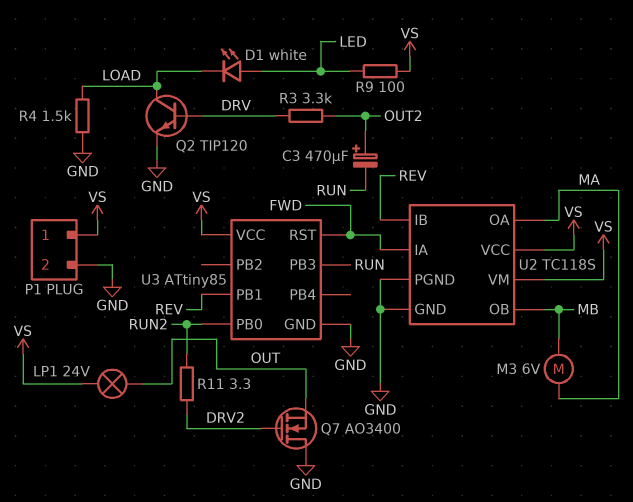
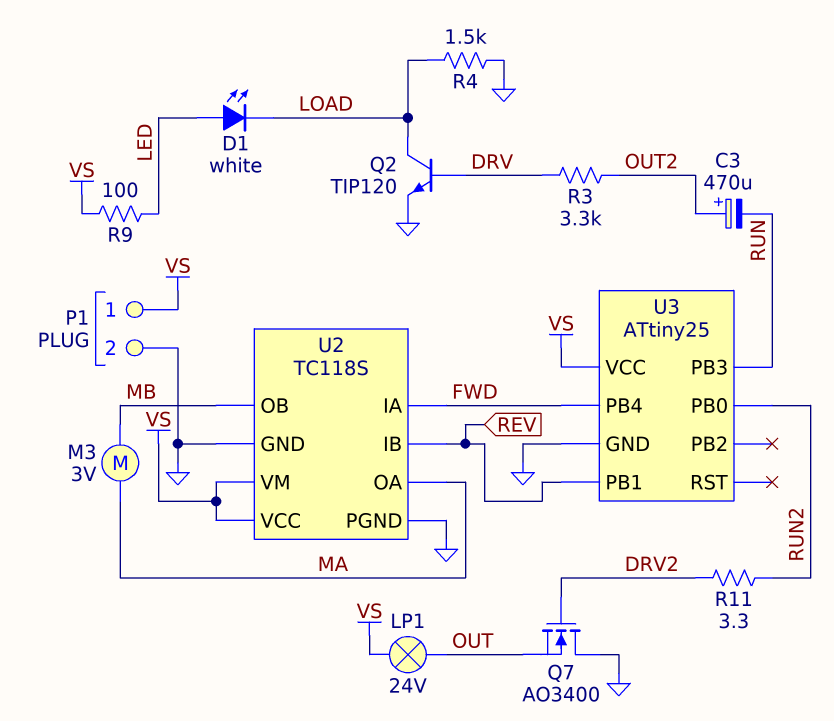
M3: motor 6V (MA, MB) -> motor 3V (MA, MB)
U3: ATtiny85 -> ATtiny25
U3 pin PB4: none -> FWD
U3 pin RST: FWD -> none

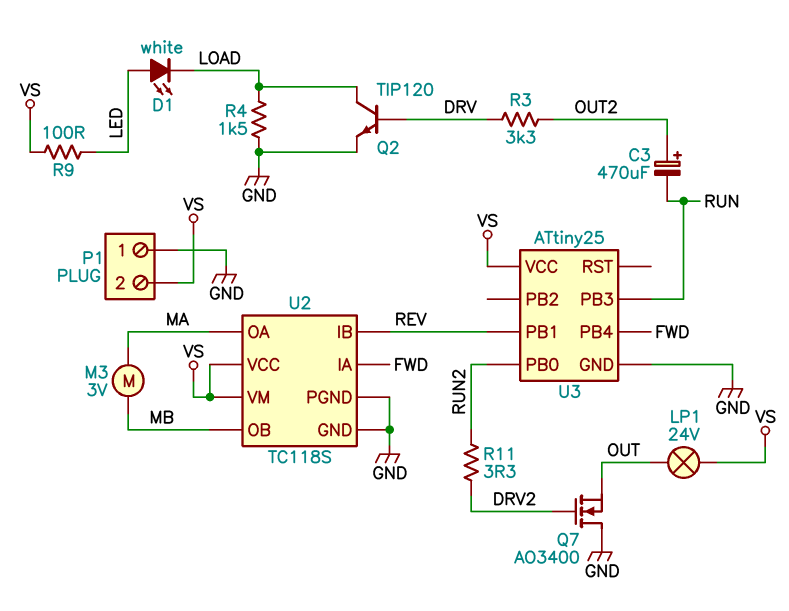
P1 pin 1: VS -> GND
P1 pin 2: GND -> VS

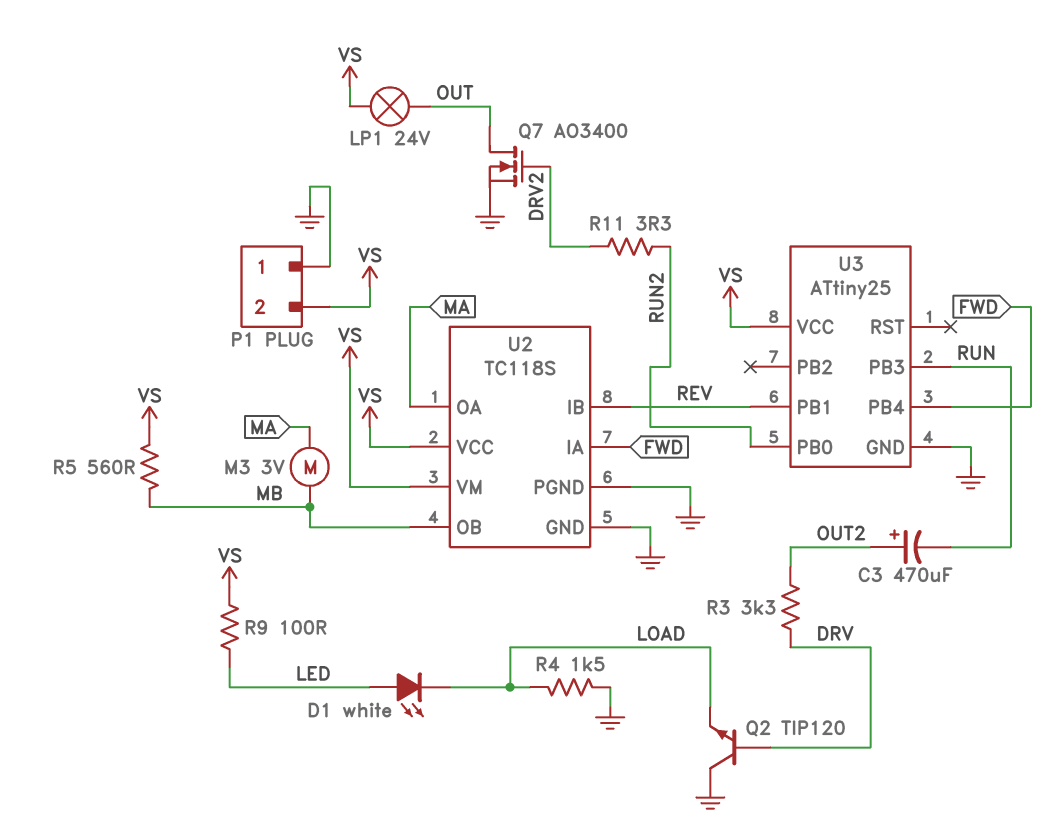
Q2: NPN TIP120 (B DRV, C LOAD, E GND) -> NPN TIP120 (B DRV, C GND, E LOAD)
Q7: NMOS AO3400 (G DRV2, D GND, S OUT) -> NMOS AO3400 (G DRV2, D OUT, S GND)
R5: none -> 560 (MB, VS)

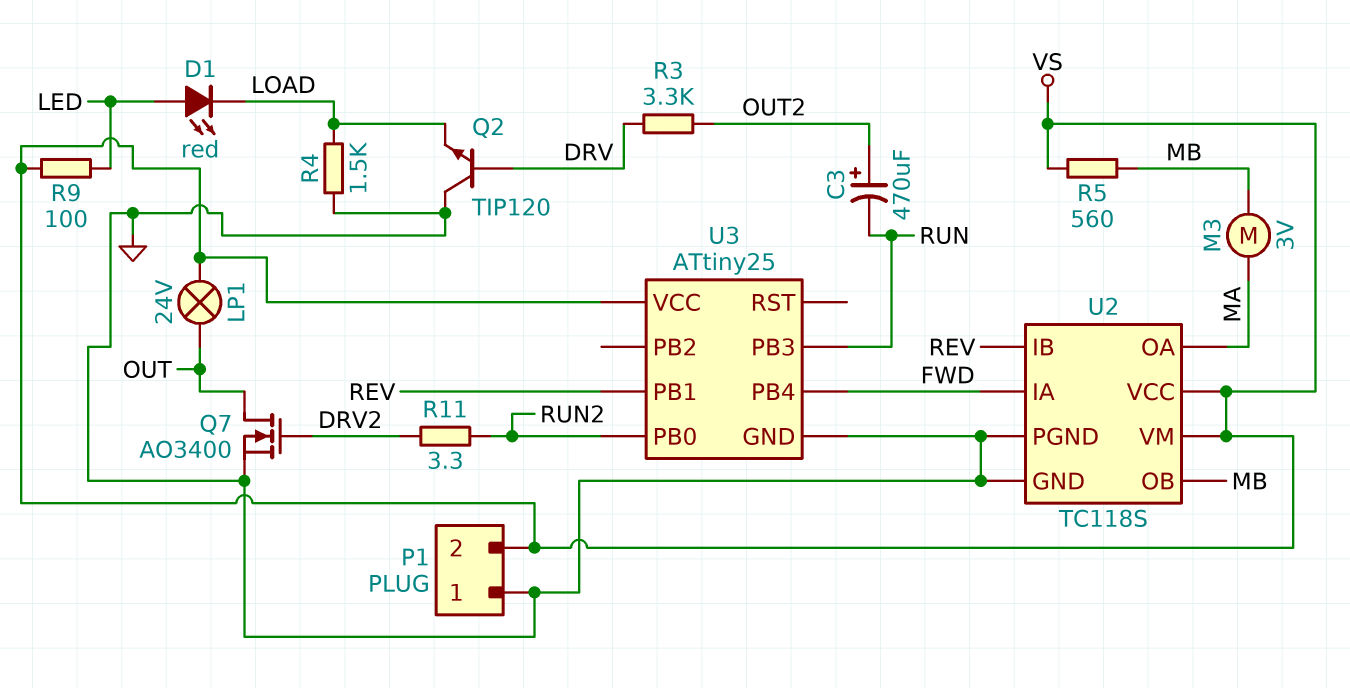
D1: LED white (A LED, K LOAD) -> LED red (A LED, K LOAD)

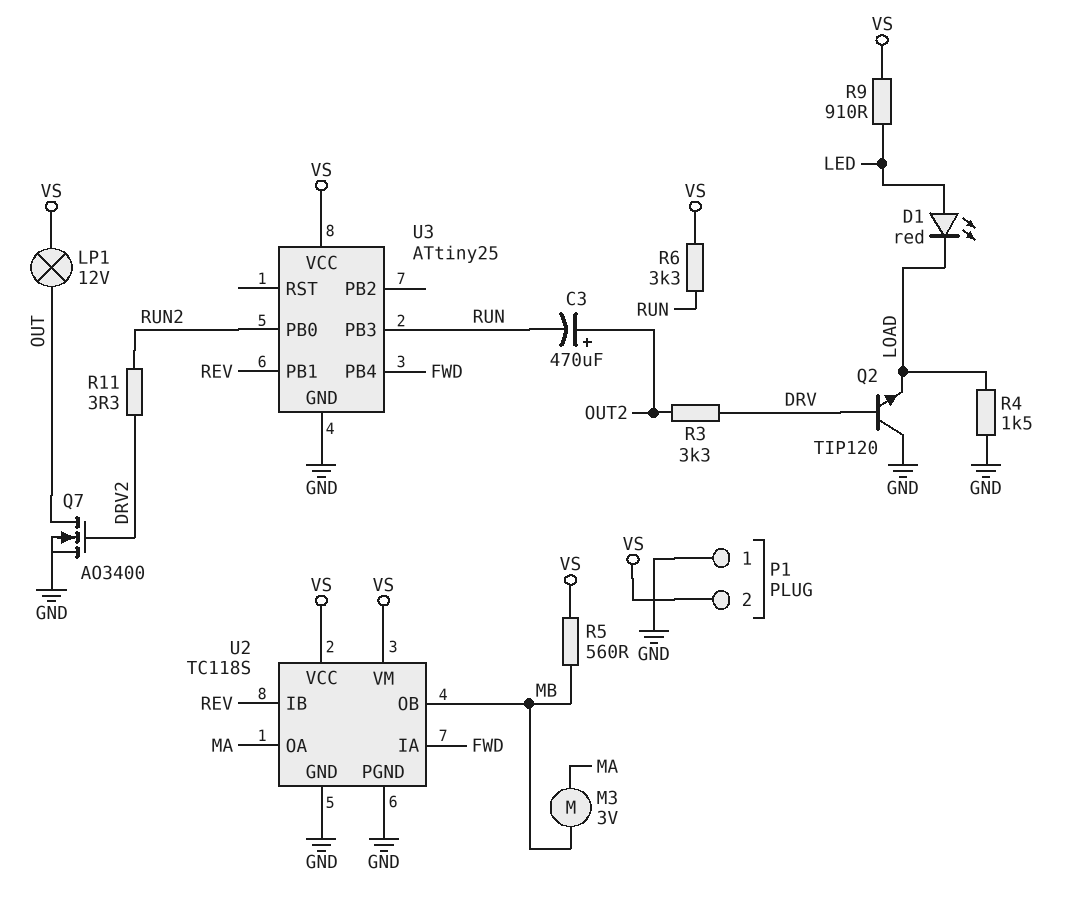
LP1: lamp 24V (OUT, VS) -> lamp 12V (OUT, VS)
R6: none -> 3.3k (RUN, VS)
R9: 100 (LED, VS) -> 910 (LED, VS)

